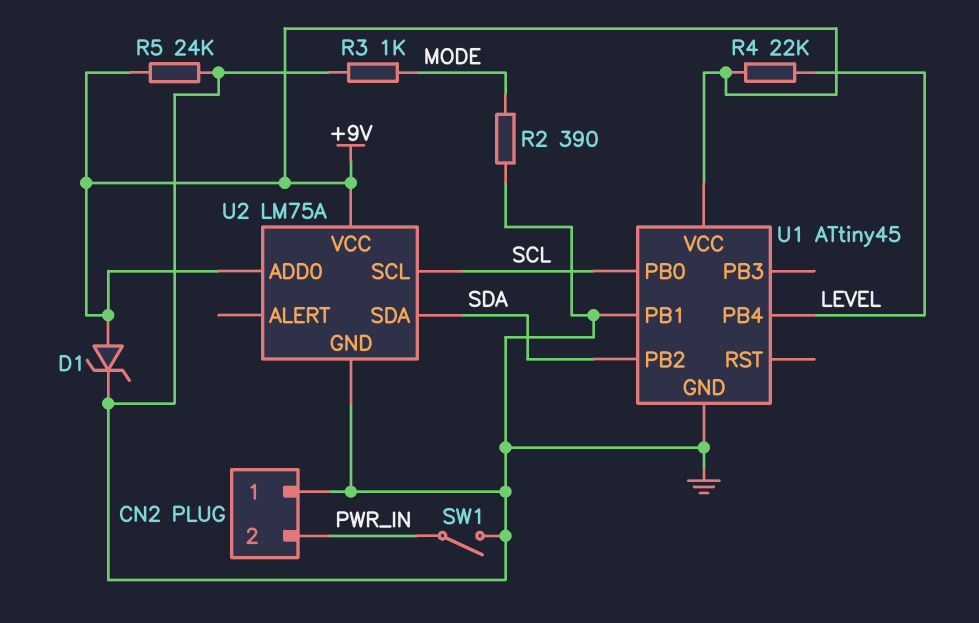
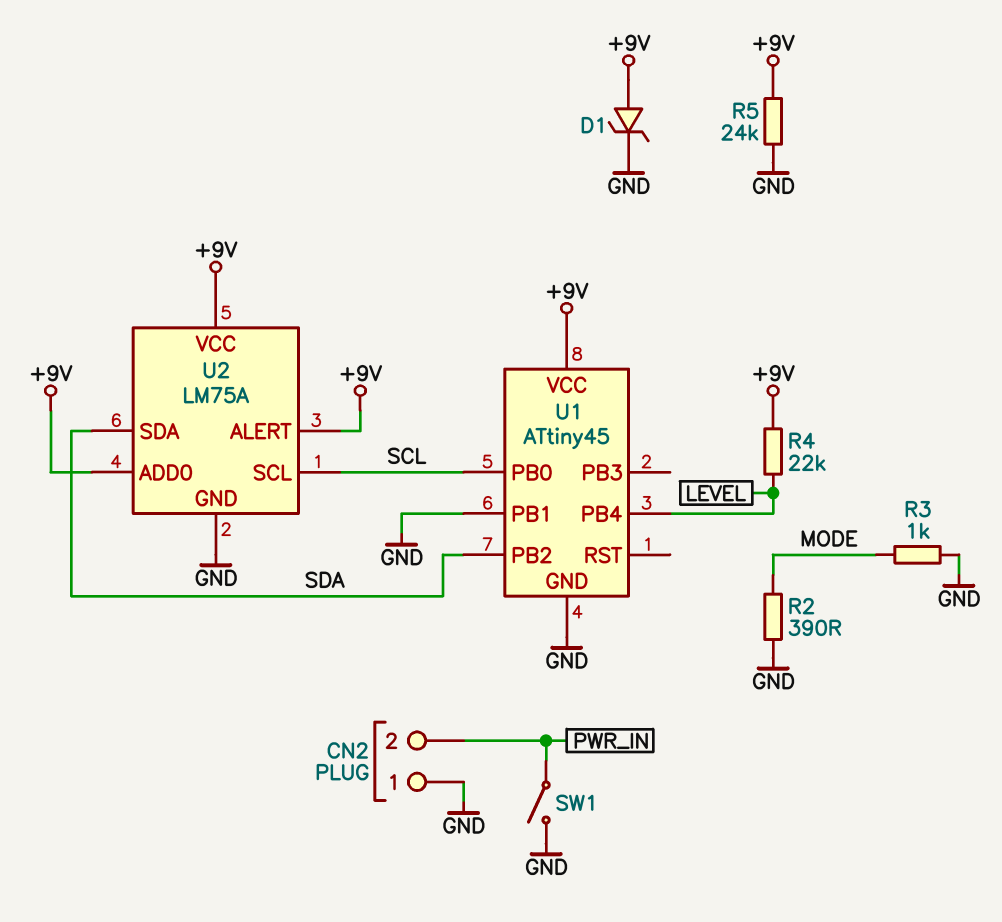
U2 pin ALERT: none -> +9V

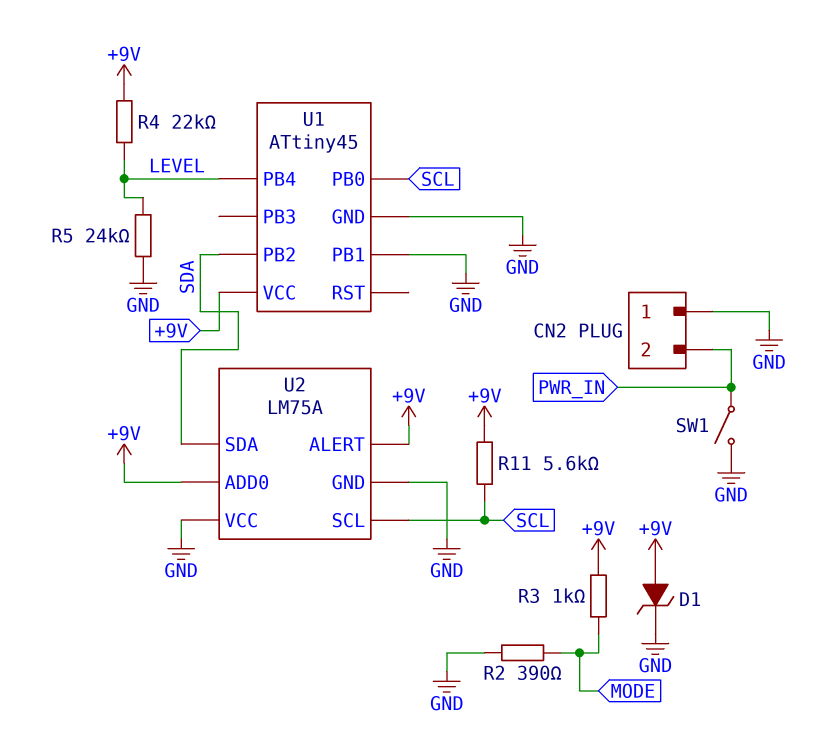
R3: 1k (GND, MODE) -> 1k (+9V, MODE)
R5: 24k (+9V, GND) -> 24k (GND, LEVEL)
R11: none -> 5.6k (+9V, SCL)
U2 pin VCC: +9V -> GND

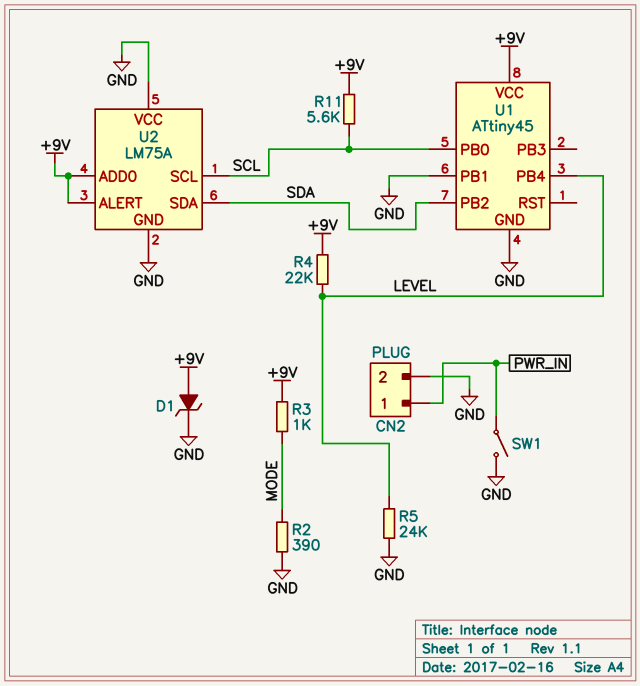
CN2 pin 1: GND -> PWR_IN
CN2 pin 2: PWR_IN -> GND

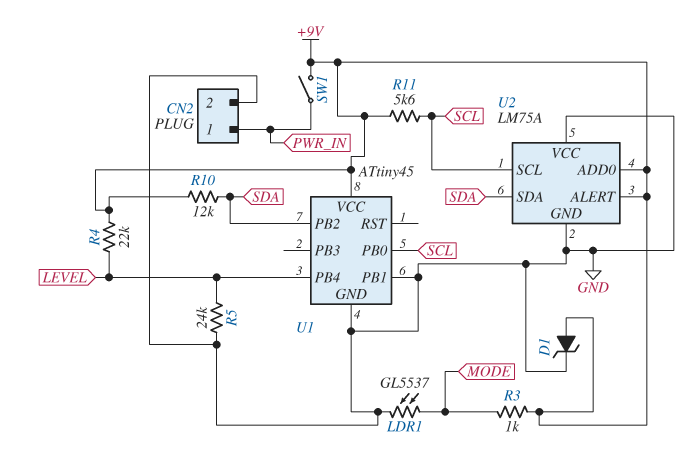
LDR1: none -> GL5537 (GND, MODE)
R2: 390 (GND, MODE) -> none
R10: none -> 12k (+9V, SDA)
SW1: switch (GND, PWR_IN) -> switch (+9V, PWR_IN)

